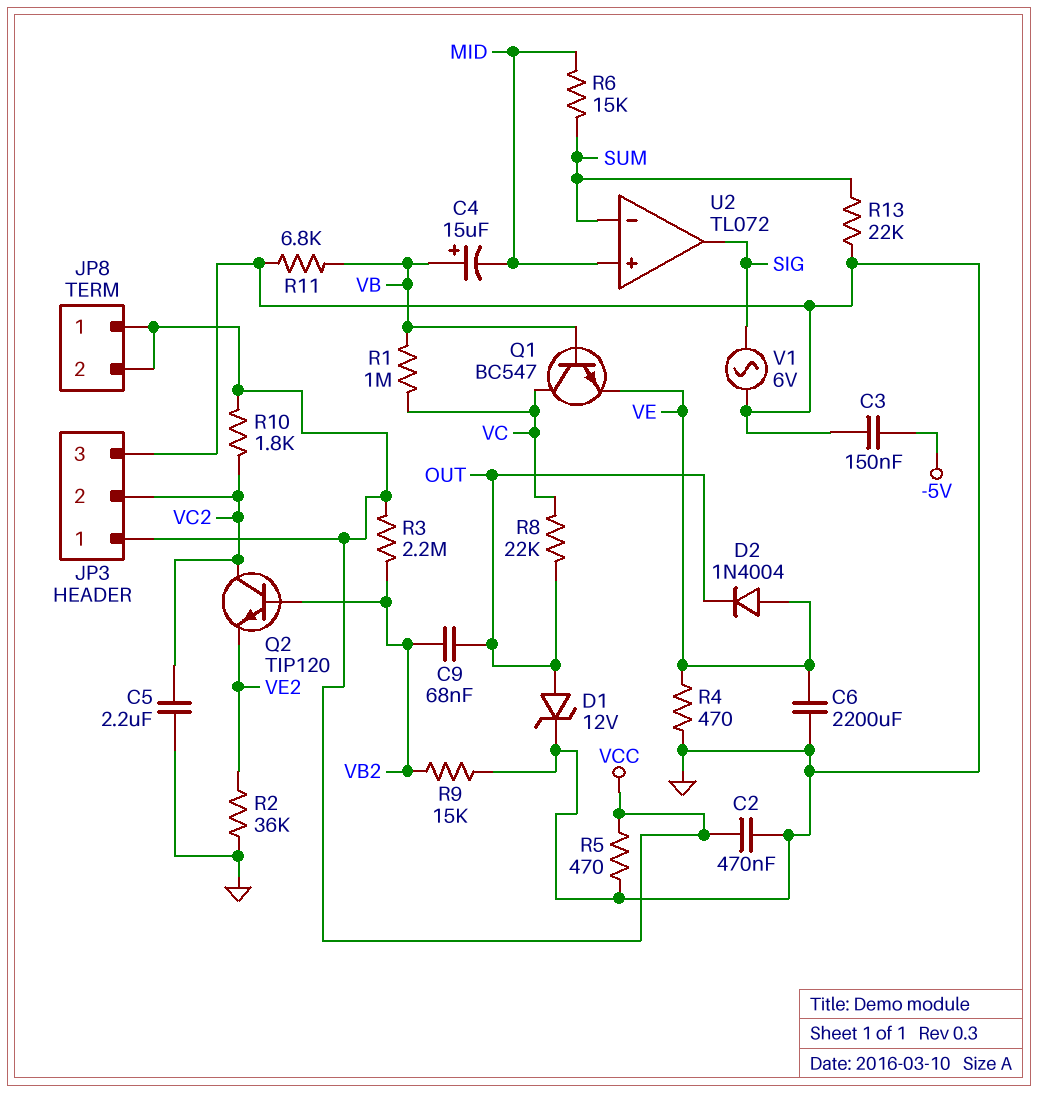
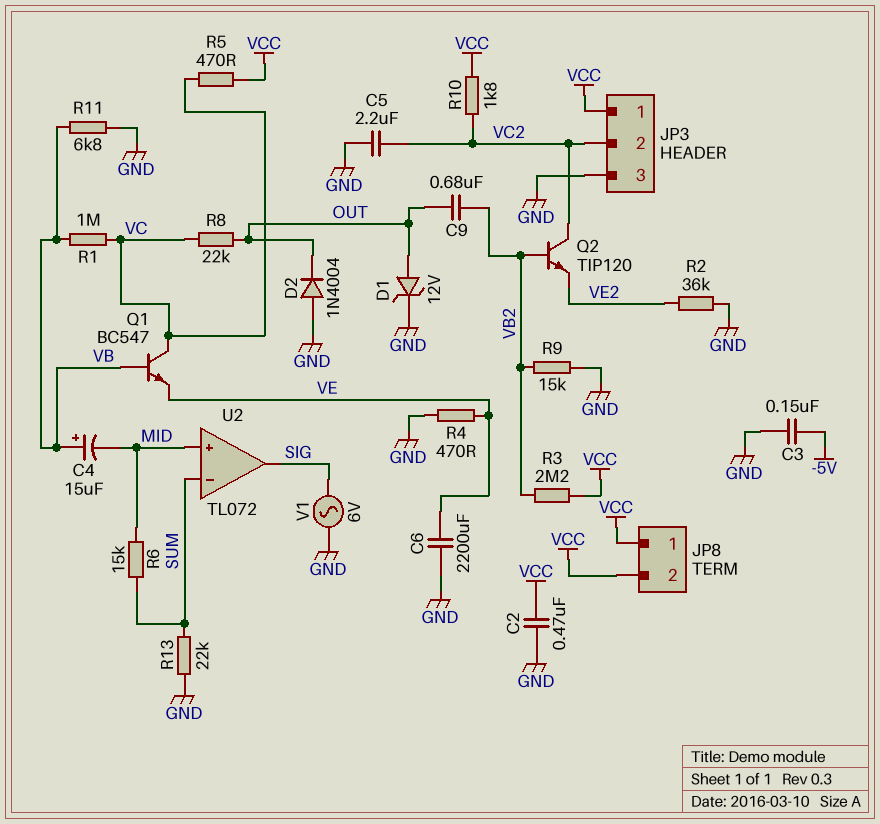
C9: 68nF (OUT, VB2) -> 680nF (OUT, VB2)
D2: diode 1N4004 (A VE, K OUT) -> diode 1N4004 (A GND, K OUT)
R5: 470 (GND, VCC) -> 470 (VC, VCC)

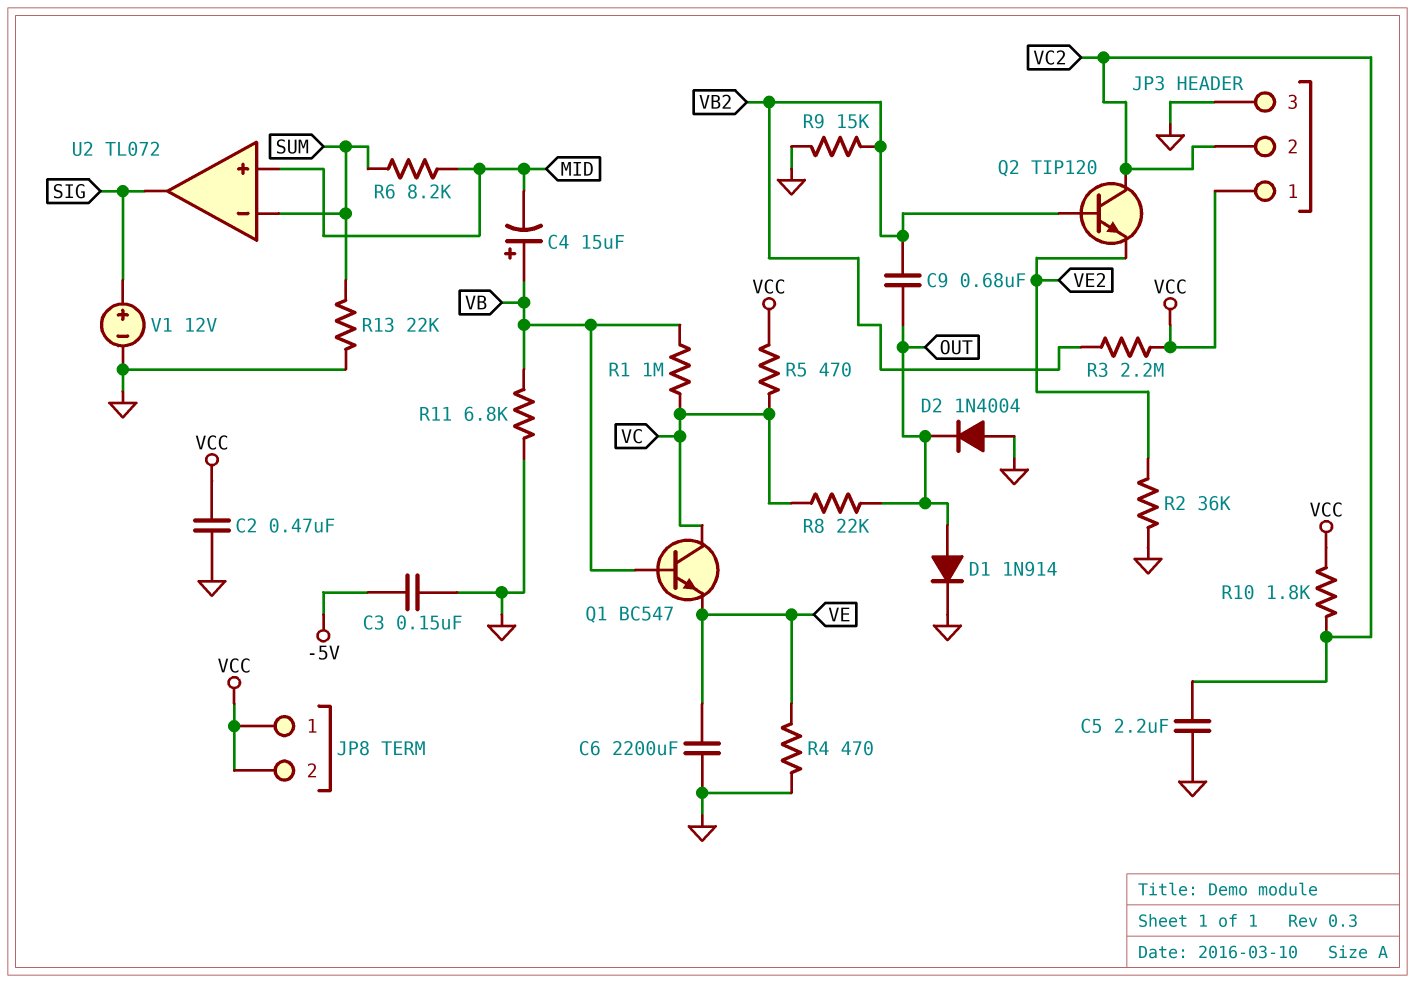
D1: zener 12V (A OUT, K GND) -> diode 1N914 (A OUT, K GND)
R6: 15k (MID, SUM) -> 8.2k (MID, SUM)
V1: AC 6V (GND, SIG) -> 12V (plus SIG, minus GND)

